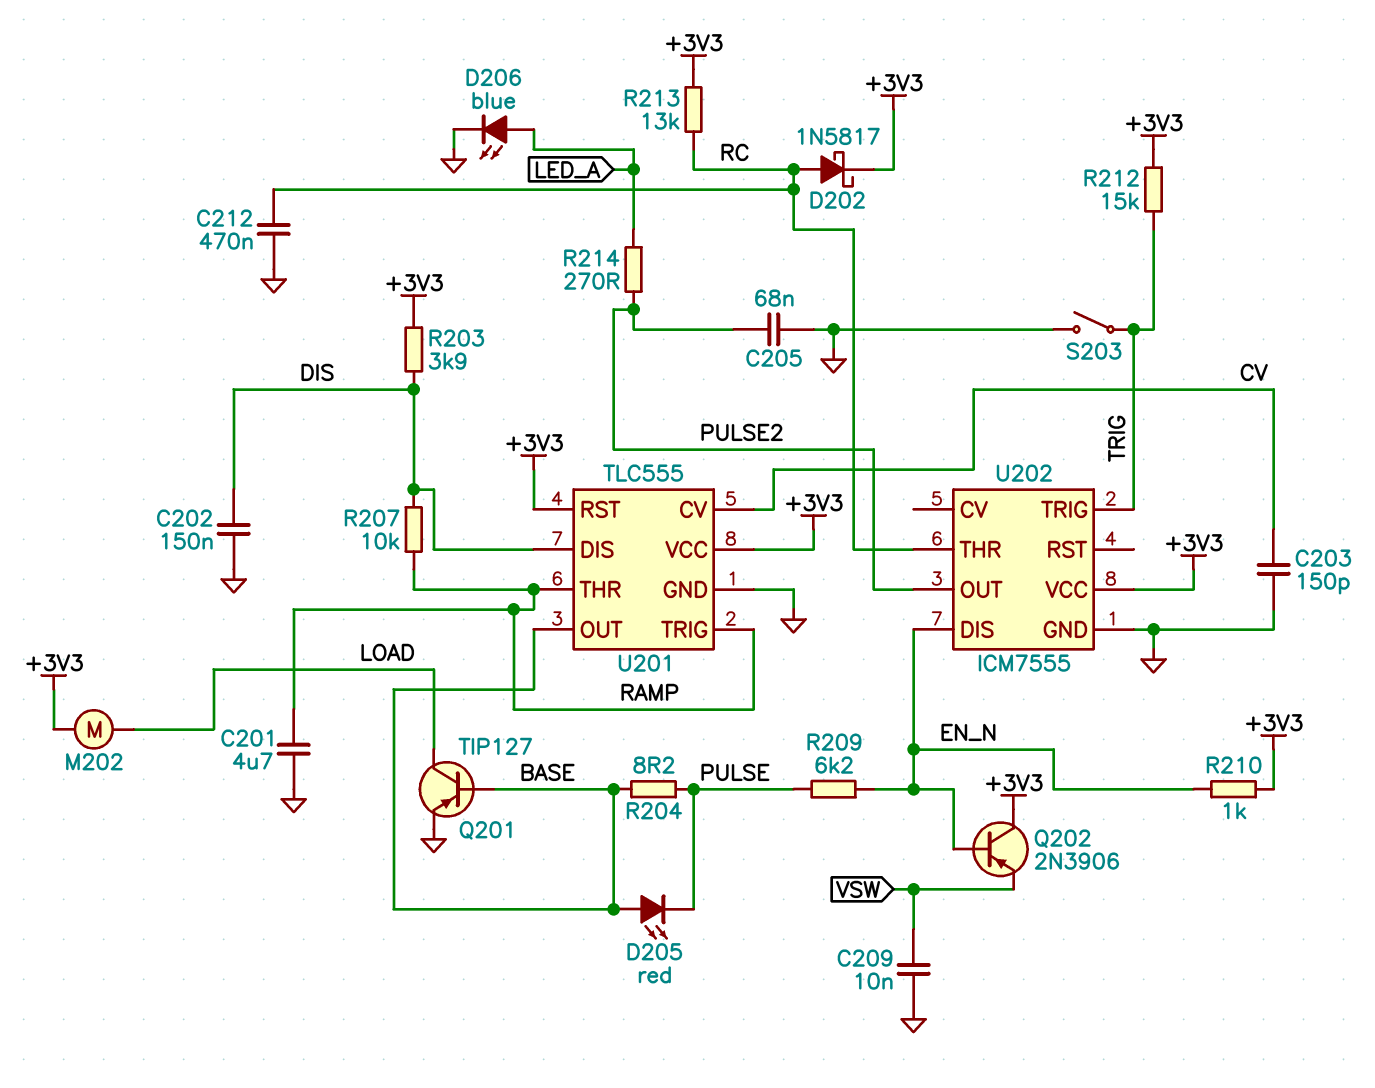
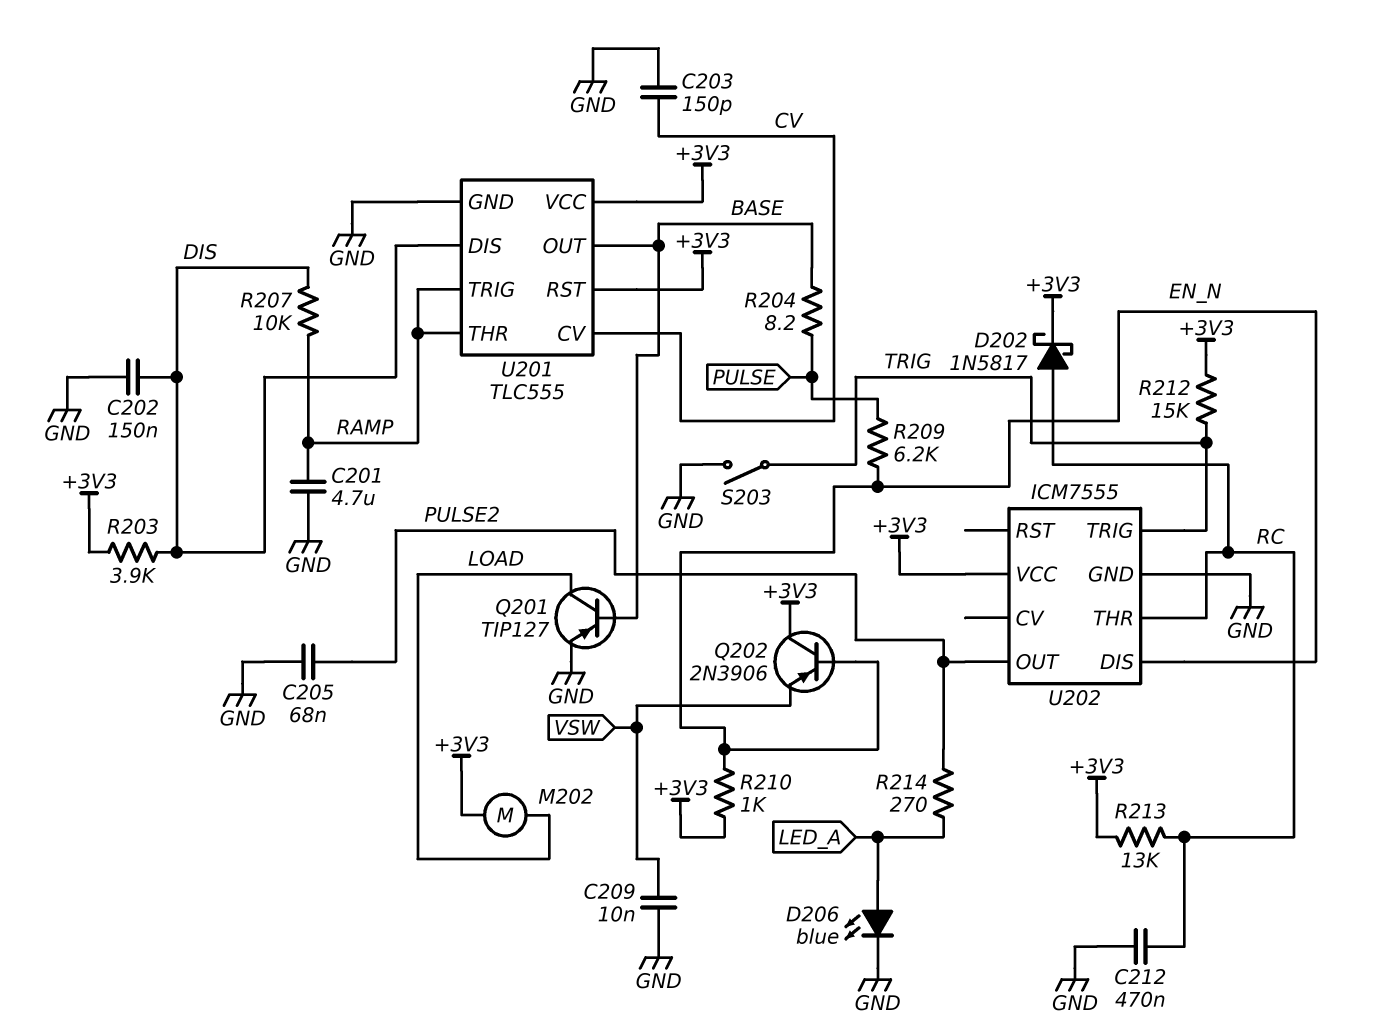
D205: LED red (A BASE, K PULSE) -> none

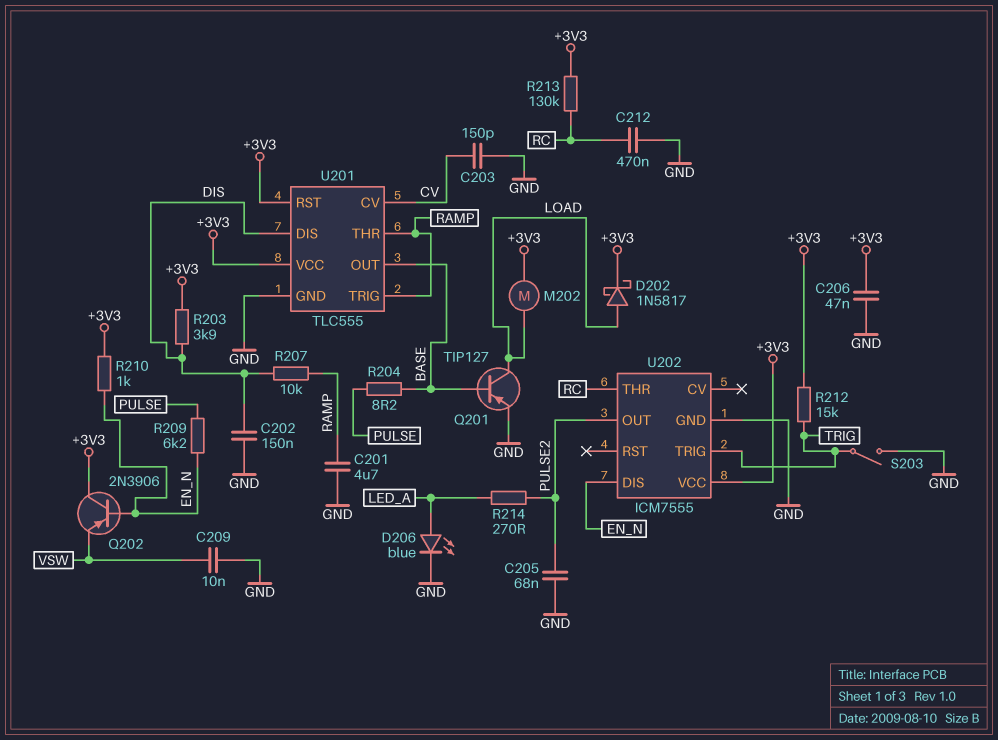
C206: none -> 47nF (+3V3, GND)
D202: schottky 1N5817 (A RC, K +3V3) -> schottky 1N5817 (A LOAD, K +3V3)
R213: 13k (+3V3, RC) -> 130k (+3V3, RC)

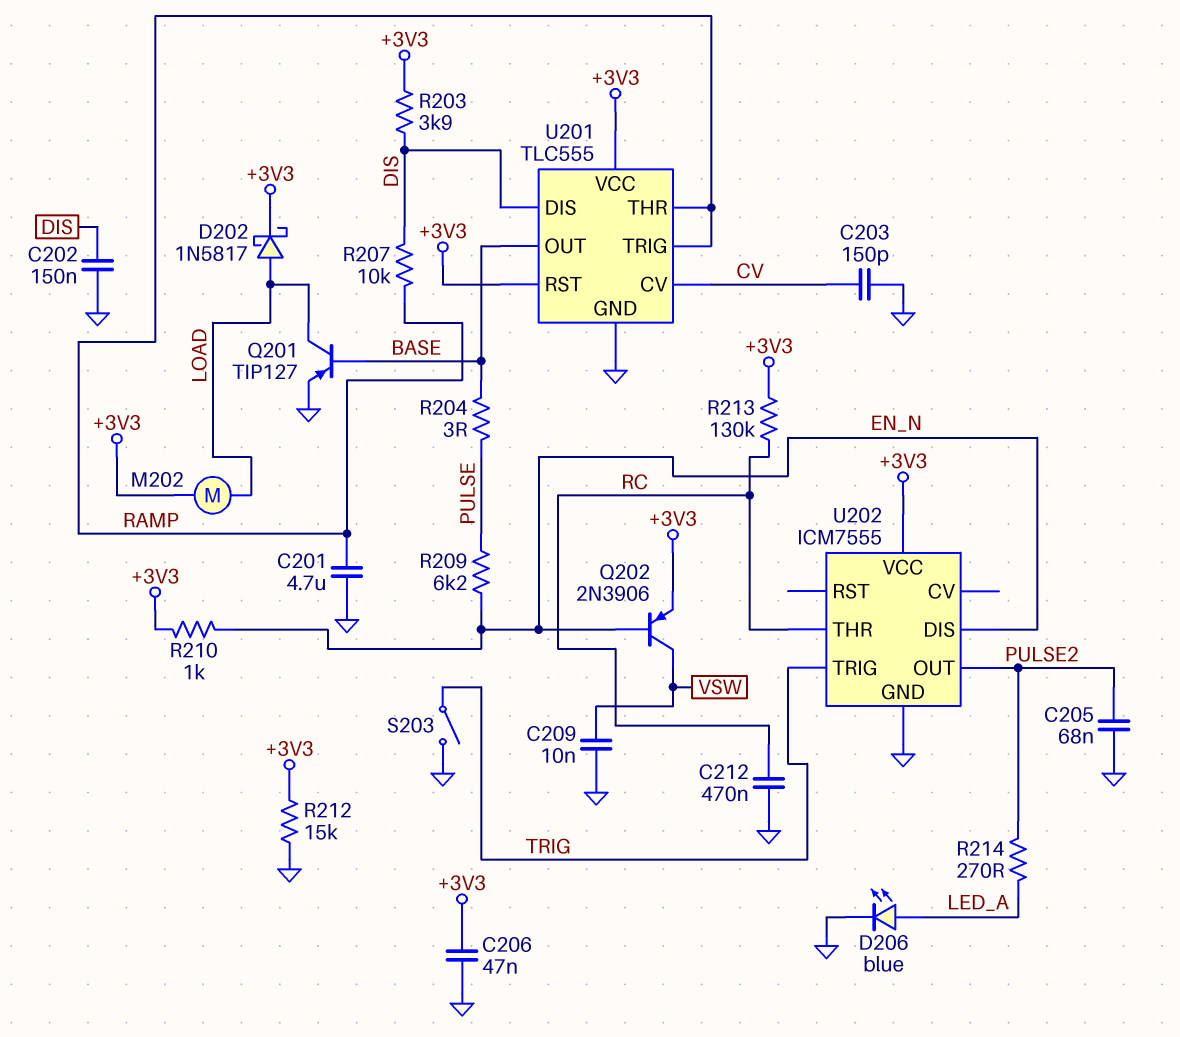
Q202: PNP 2N3906 (B EN_N, C +3V3, E VSW) -> PNP 2N3906 (B EN_N, C VSW, E +3V3)
R204: 8.2 (BASE, PULSE) -> 3 (BASE, PULSE)
R212: 15k (+3V3, TRIG) -> 15k (+3V3, GND)

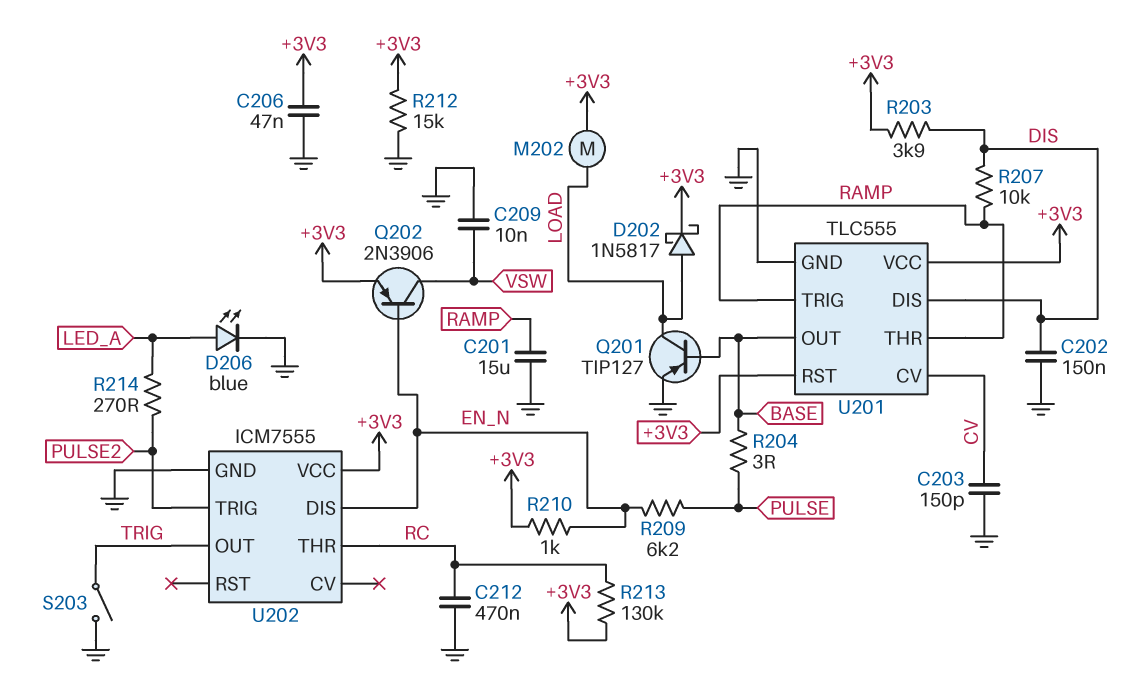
C201: 4.7uF (GND, RAMP) -> 15uF (GND, RAMP)
C205: 68nF (GND, PULSE2) -> none
U202 pin OUT: PULSE2 -> TRIG
U202 pin TRIG: TRIG -> PULSE2

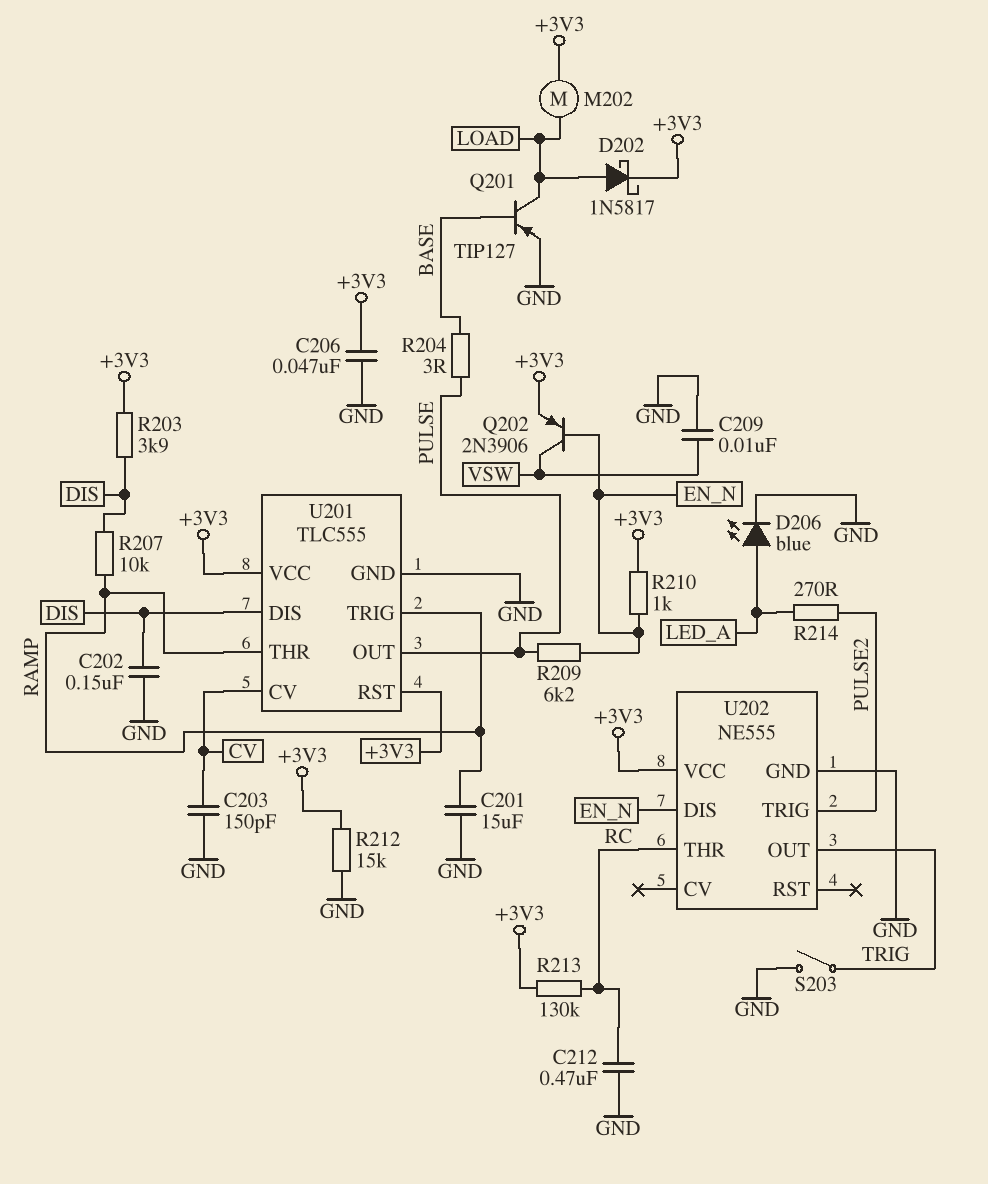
U201 pin OUT: BASE -> PULSE
U202: ICM7555 -> NE555

